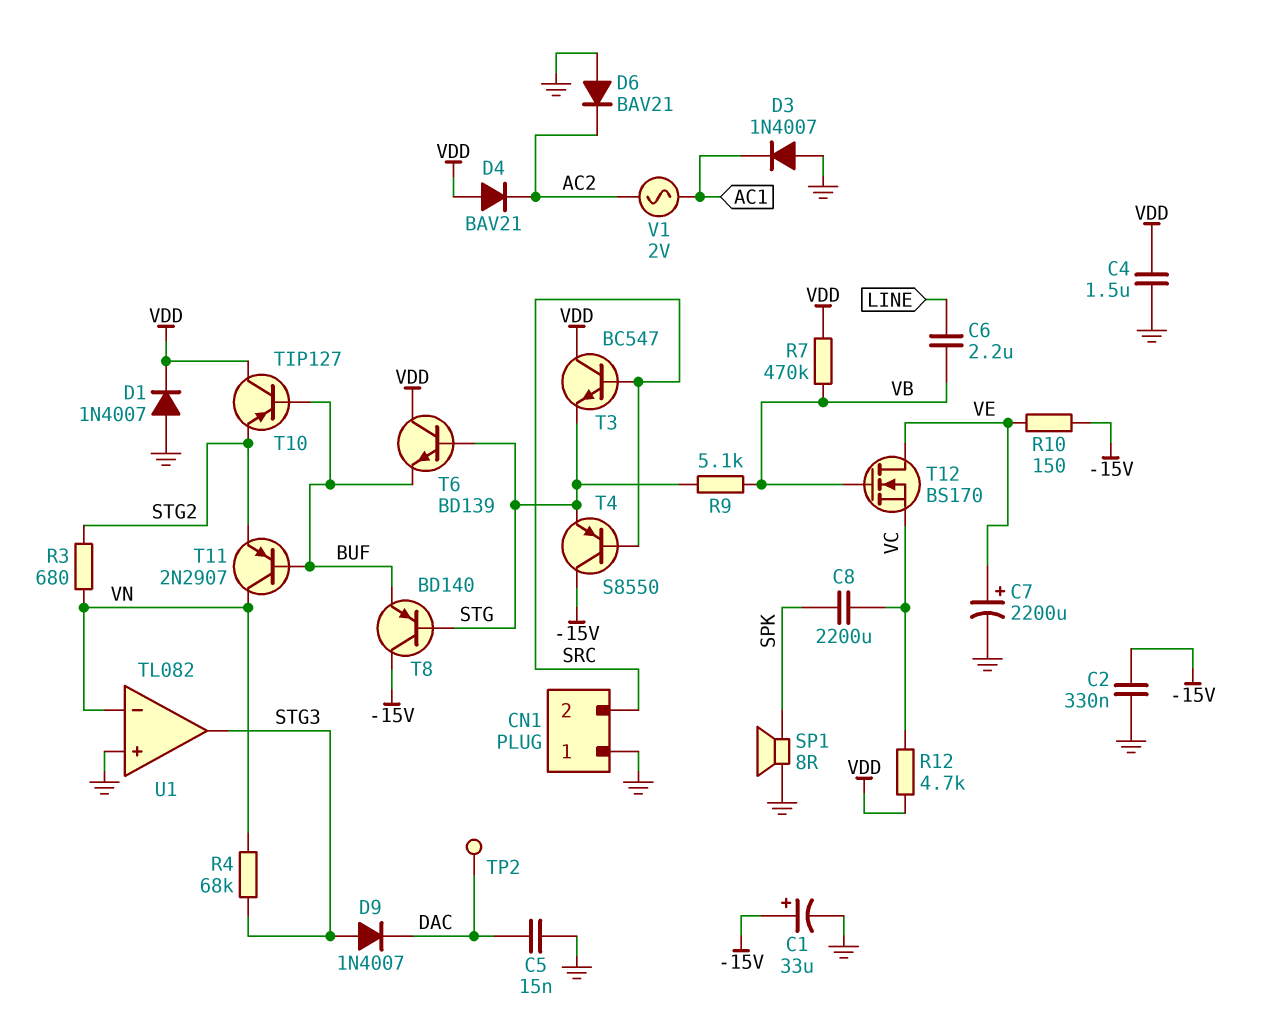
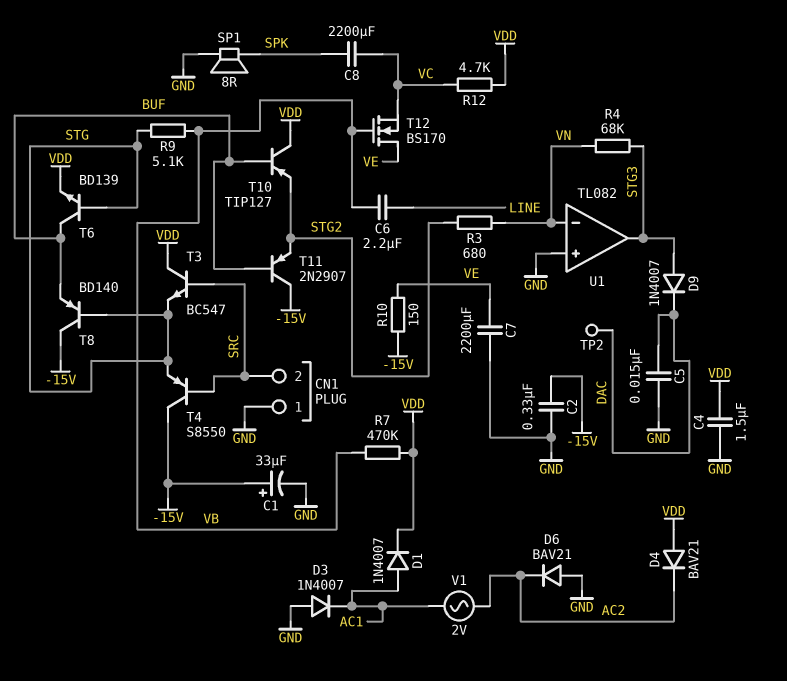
C7: 2200uF (plus VE, minus GND) -> 2200uF (GND, VE)
D1: diode 1N4007 (A GND, K VDD) -> diode 1N4007 (A AC1, K VDD)
T6: NPN BD139 (B STG, C VDD, E BUF) -> NPN BD139 (B STG, C BUF, E VDD)
T11: PNP 2N2907 (B BUF, C VN, E STG2) -> PNP 2N2907 (B BUF, C -15V, E STG2)

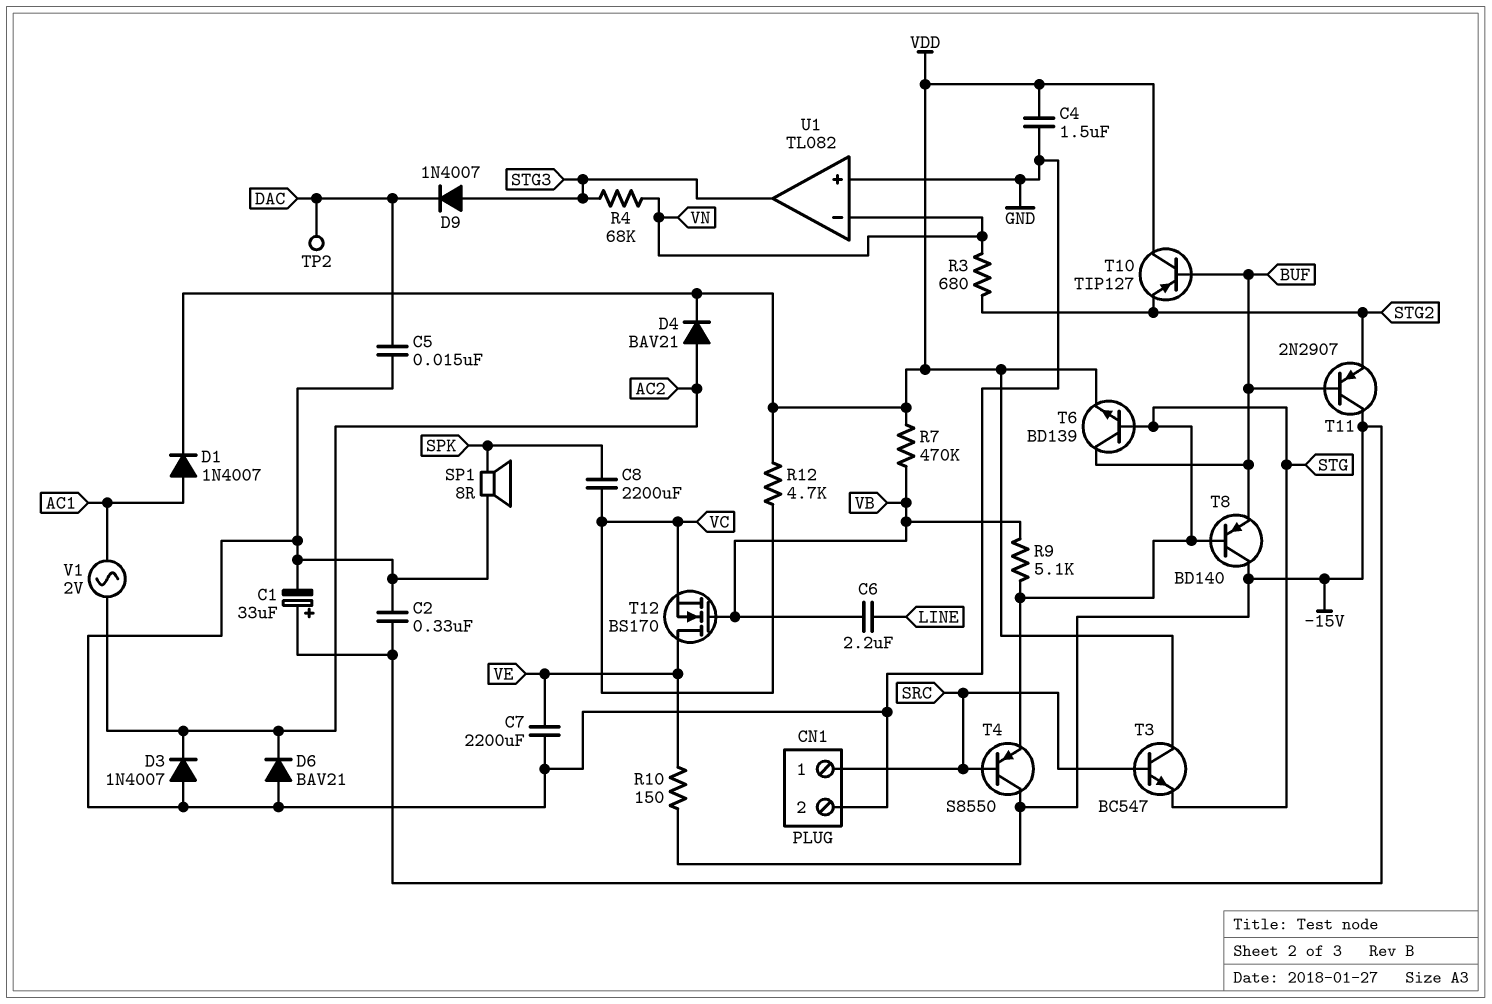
CN1 pin 1: GND -> SRC
CN1 pin 2: SRC -> GND
D3: diode 1N4007 (A GND, K AC1) -> diode 1N4007 (A GND, K AC2)
D4: diode BAV21 (A VDD, K AC2) -> diode BAV21 (A AC2, K VDD)

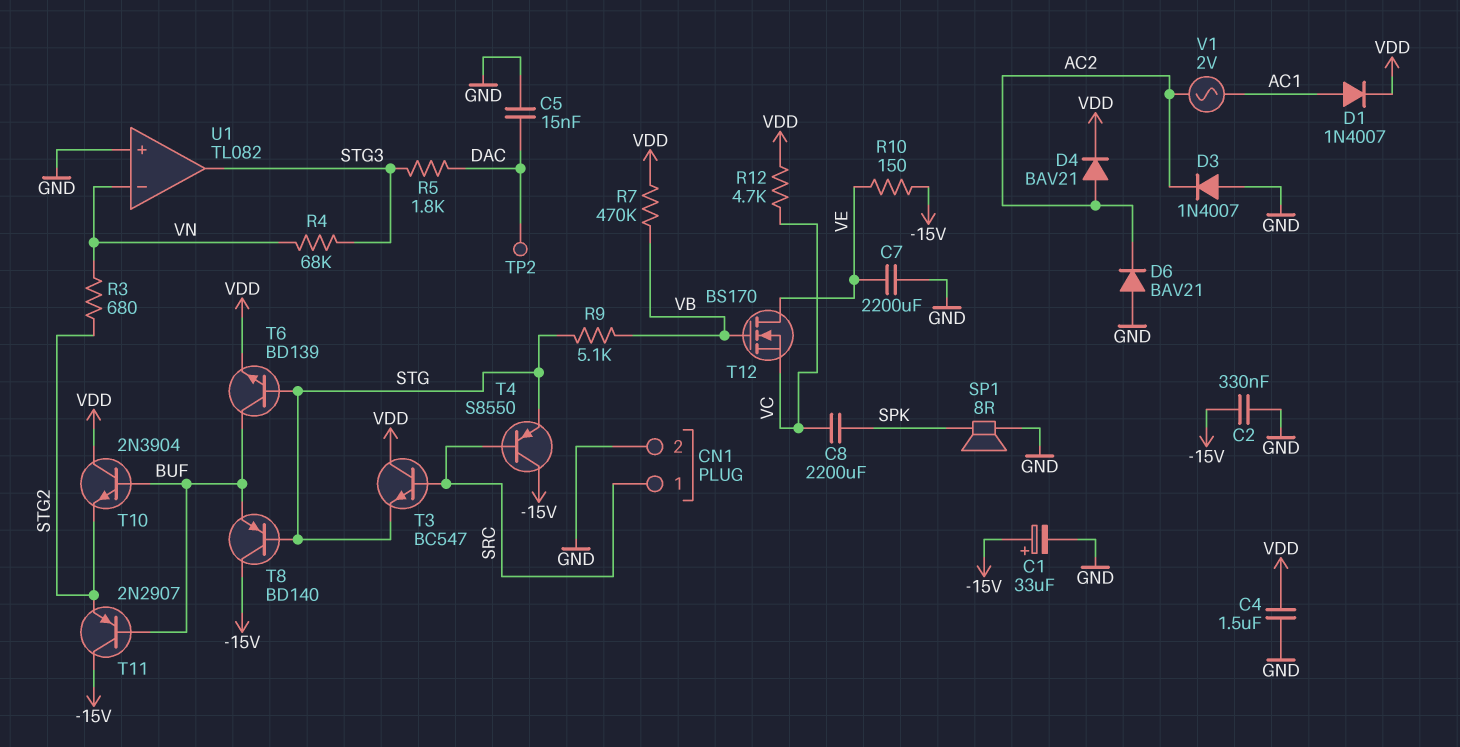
C6: 2.2uF (LINE, VB) -> none
D9: diode 1N4007 (A STG3, K DAC) -> none
R5: none -> 1.8k (DAC, STG3)
T10: PNP TIP127 (B BUF, C VDD, E STG2) -> NPN 2N3904 (B BUF, C VDD, E STG2)

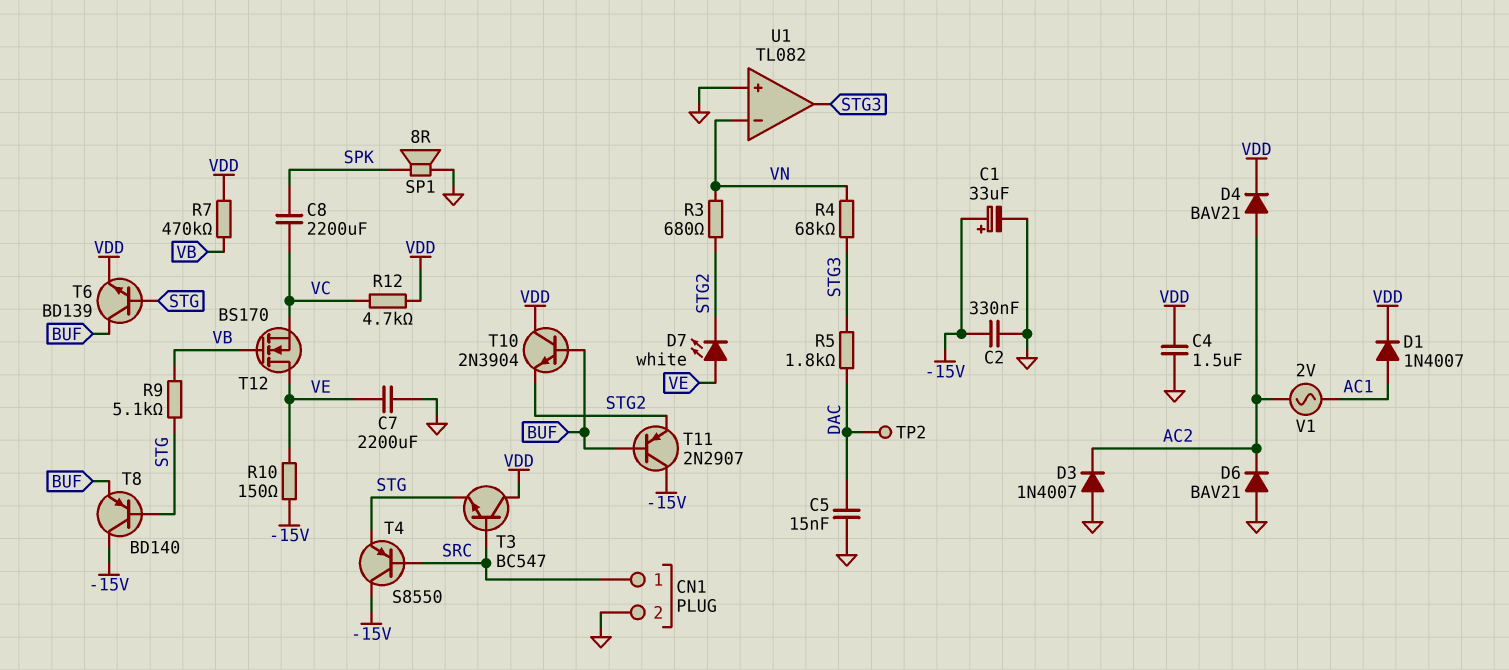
D7: none -> LED white (A VE, K STG2)

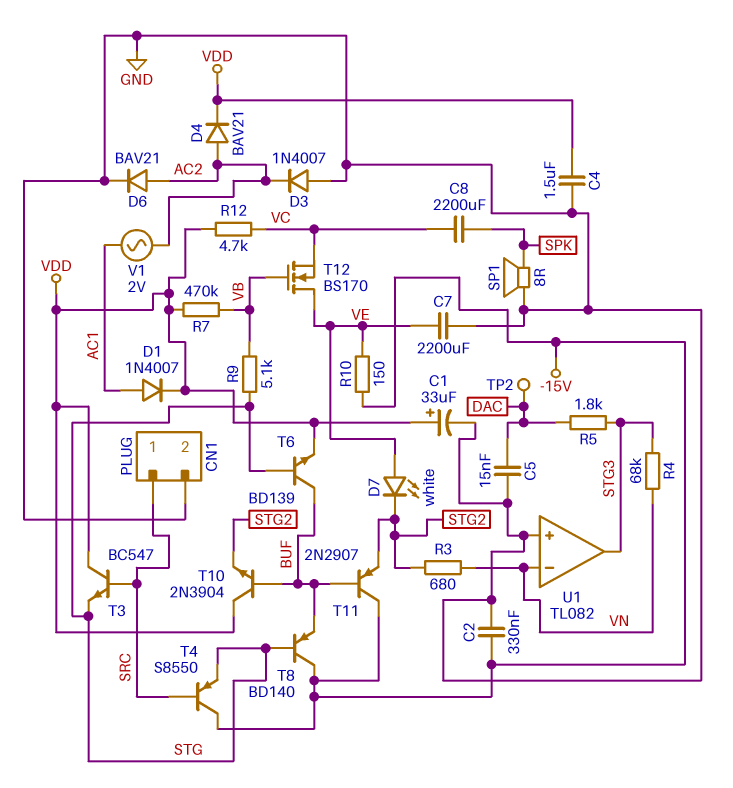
C1: 33uF (plus -15V, minus GND) -> 33uF (plus VDD, minus GND)
D6: diode BAV21 (A GND, K AC2) -> diode BAV21 (A AC2, K GND)

